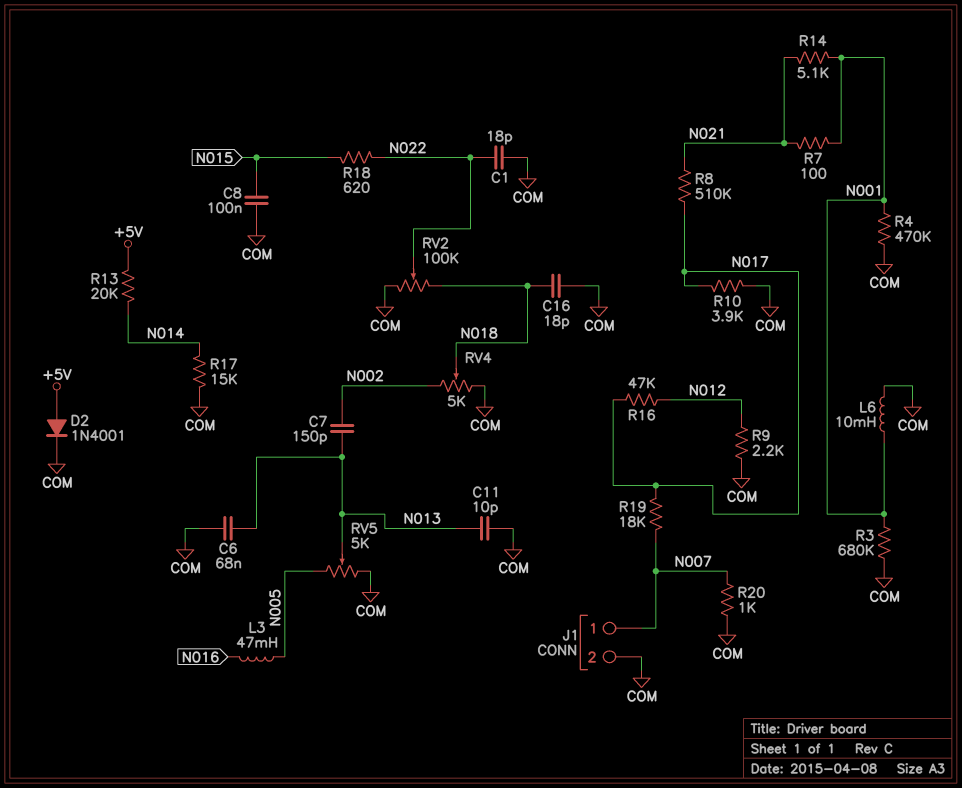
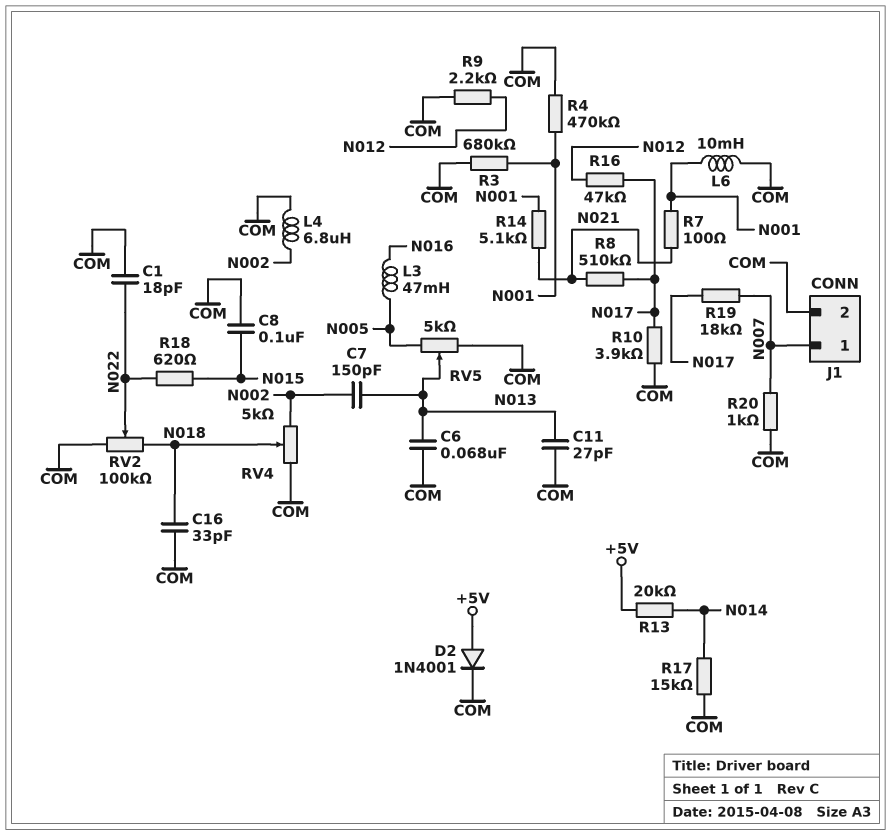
C11: 10pF (COM, N013) -> 27pF (COM, N013)
C16: 18pF (COM, N018) -> 33pF (COM, N018)
L4: none -> 6.8uH (COM, N002)

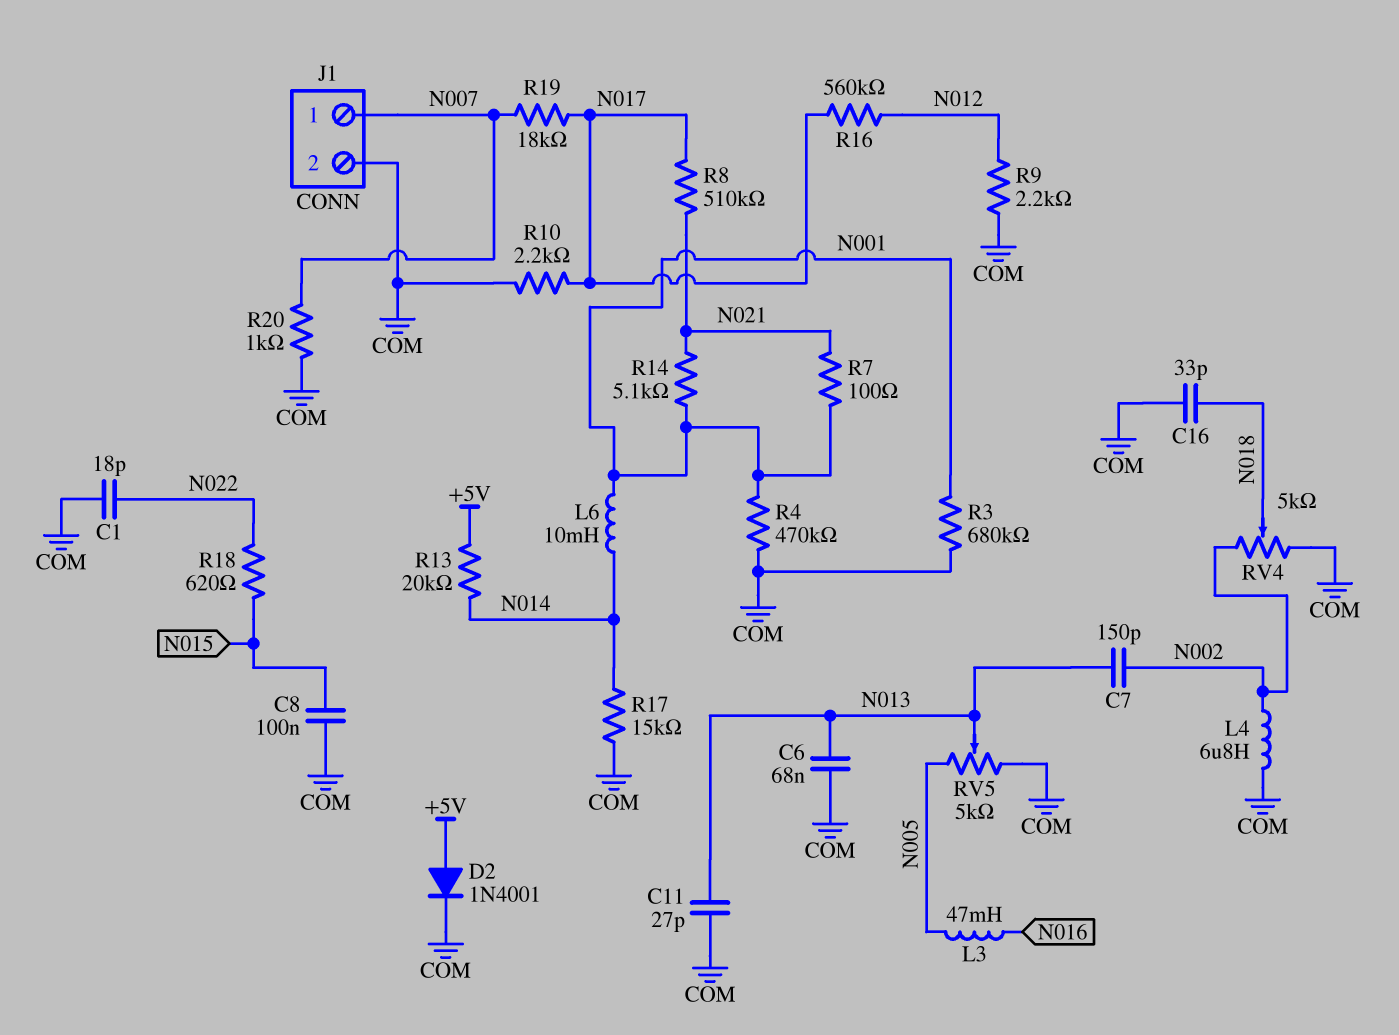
L6: 10mH (COM, N001) -> 10mH (N001, N014)
R10: 3.9k (COM, N017) -> 2.2k (COM, N017)
R16: 47k (N012, N017) -> 560k (N012, N017)
RV2: 100k (COM, N018, wiper N022) -> none

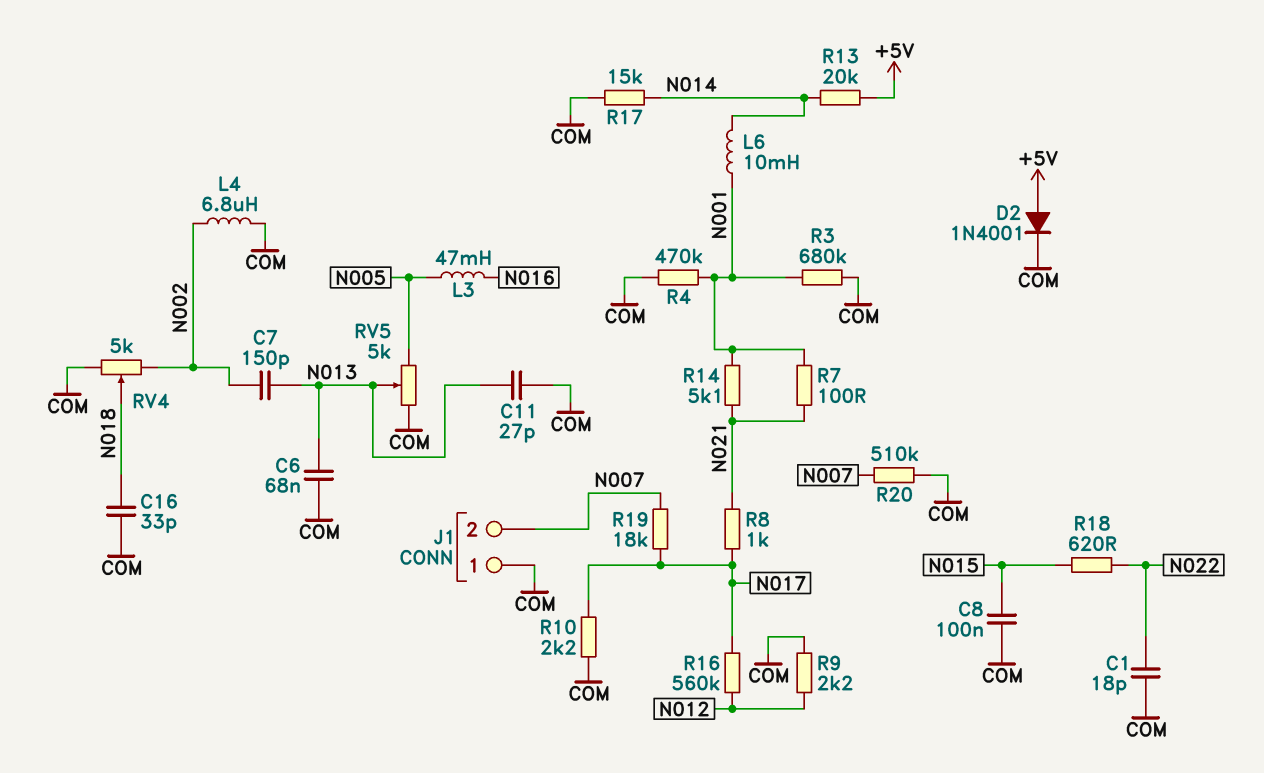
J1 pin 1: N007 -> COM
J1 pin 2: COM -> N007
R8: 510k (N017, N021) -> 1k (N017, N021)
R20: 1k (COM, N007) -> 510k (COM, N007)

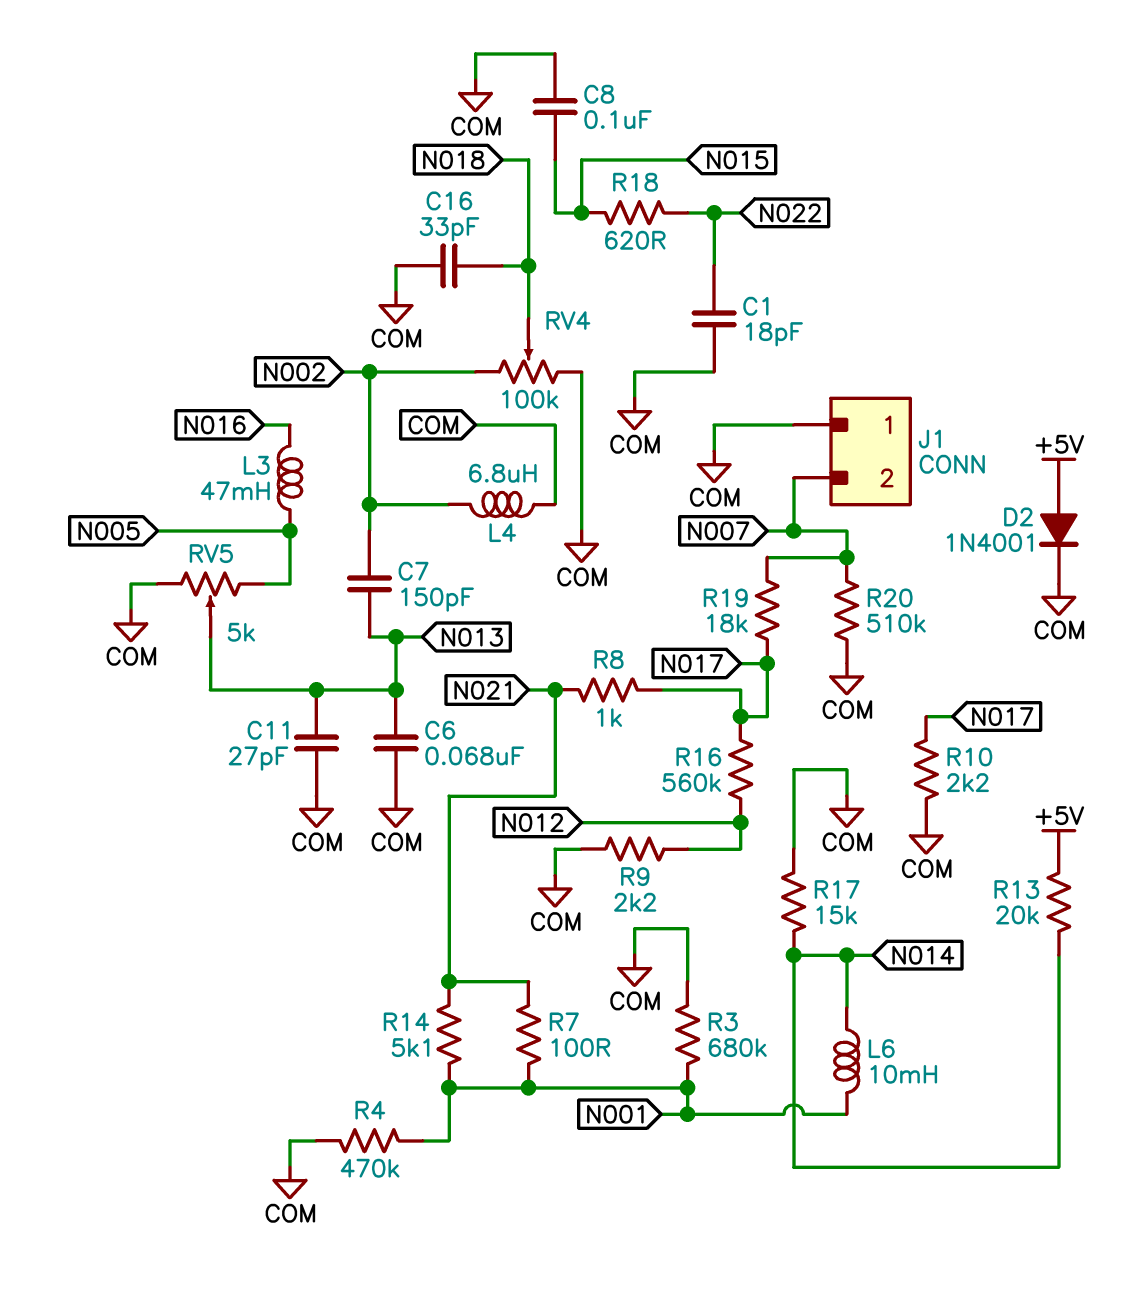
RV4: 5k (COM, N002, wiper N018) -> 100k (COM, N002, wiper N018)

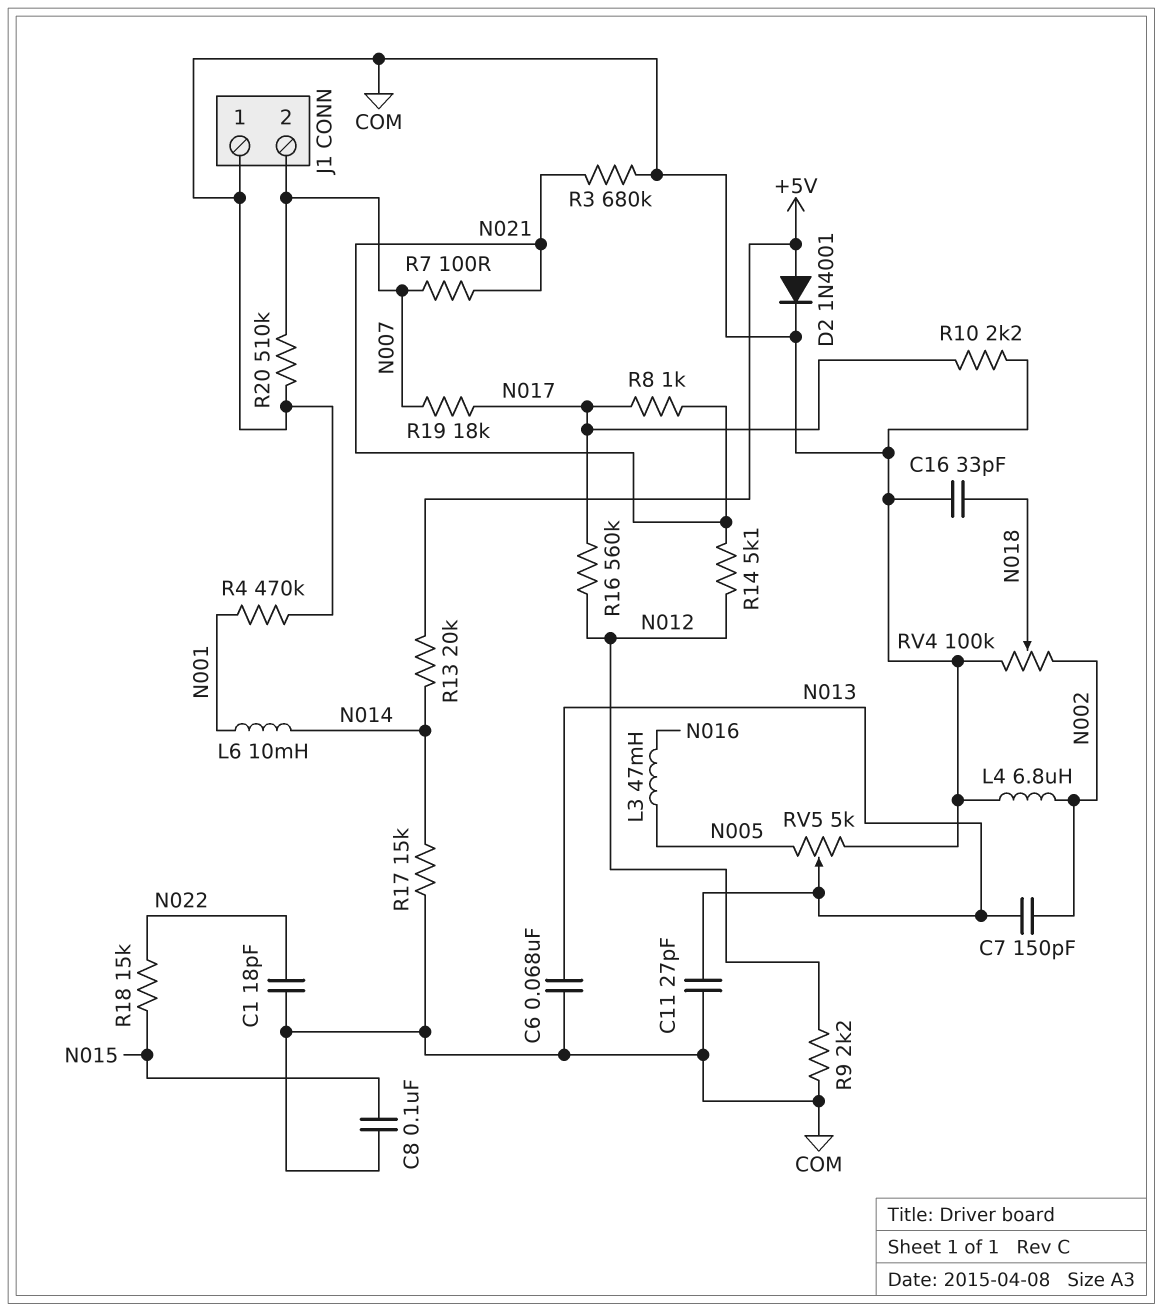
R3: 680k (COM, N001) -> 680k (COM, N021)
R7: 100 (N001, N021) -> 100 (N007, N021)
R14: 5.1k (N001, N021) -> 5.1k (N012, N021)
R18: 620 (N015, N022) -> 15k (N015, N022)

